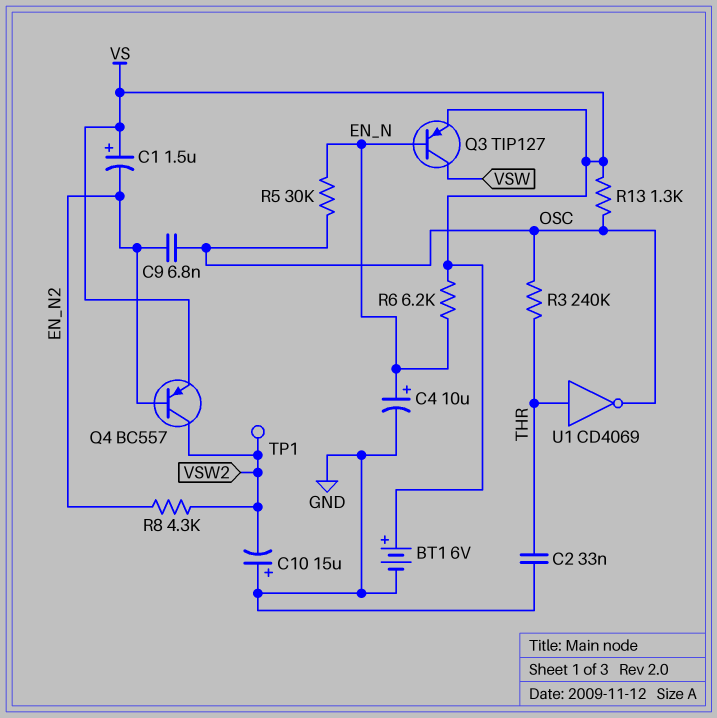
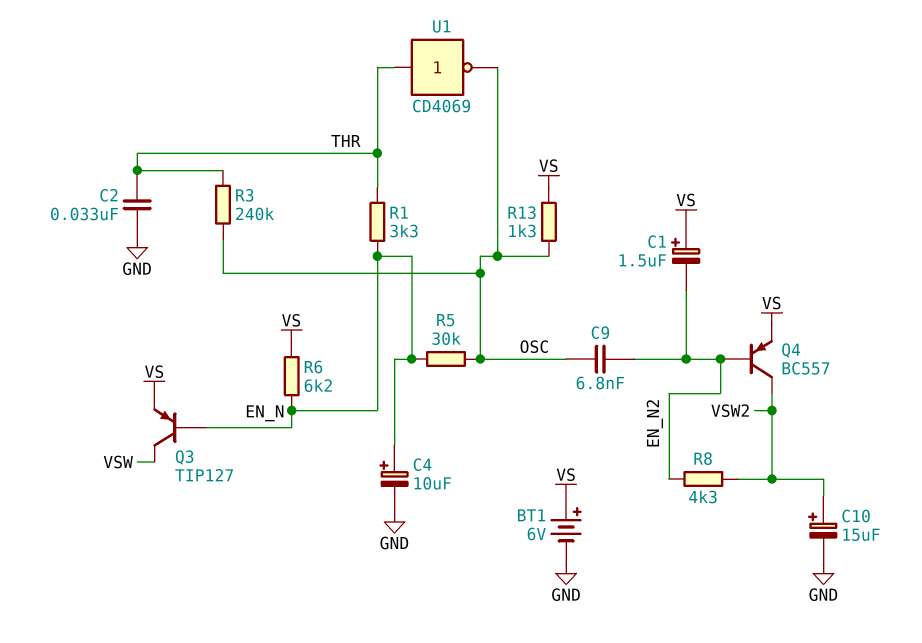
C10: 15uF (plus GND, minus VSW2) -> 15uF (plus VSW2, minus GND)
R1: none -> 3.3k (EN_N, THR)
TP1: test point (VSW2) -> none

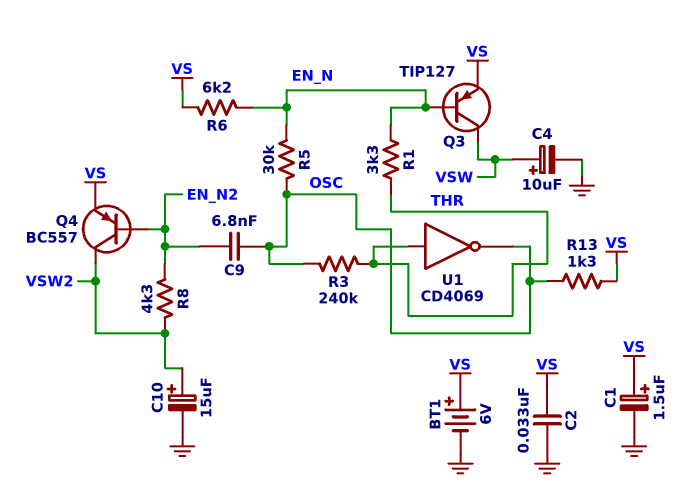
C1: 1.5uF (plus VS, minus EN_N2) -> 1.5uF (plus VS, minus GND)
C2: 33nF (GND, THR) -> 33nF (GND, VS)
C4: 10uF (plus EN_N, minus GND) -> 10uF (plus VSW, minus GND)

